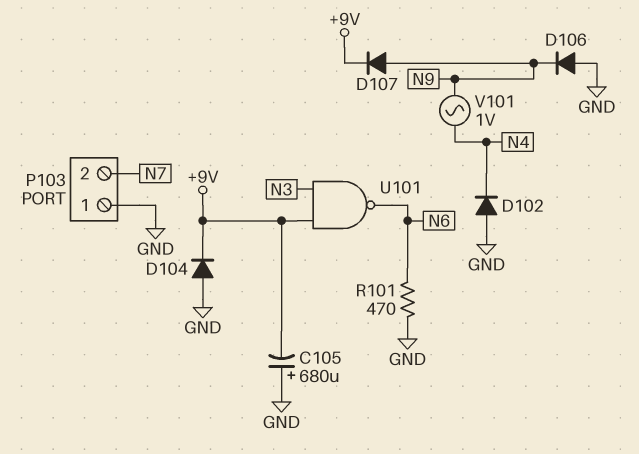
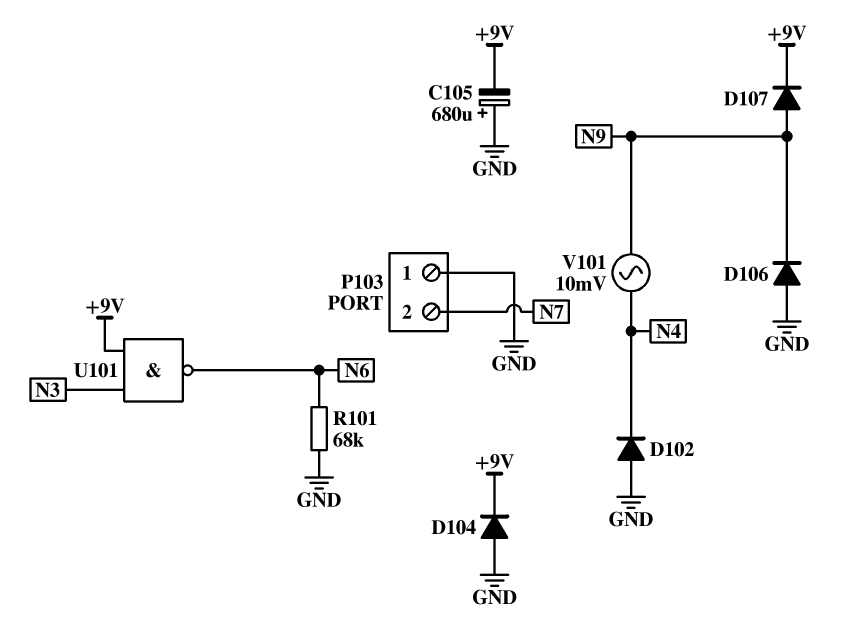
R101: 470 (GND, N6) -> 68k (GND, N6)
V101: AC 1V (N4, N9) -> AC 10mV (N4, N9)

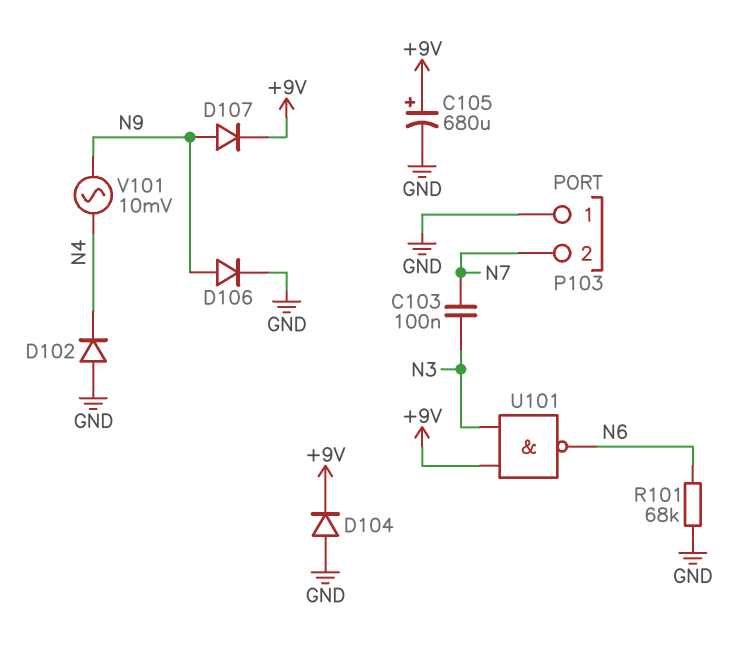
C103: none -> 100nF (N3, N7)
C105: 680uF (plus GND, minus +9V) -> 680uF (plus +9V, minus GND)
D106: diode (A GND, K N9) -> diode (A N9, K GND)

